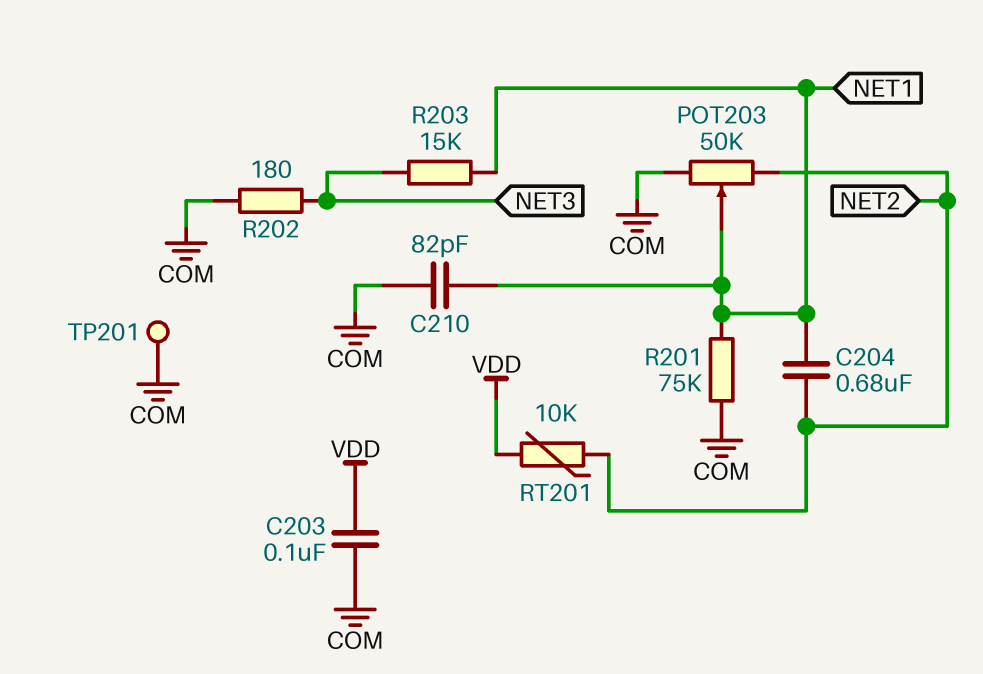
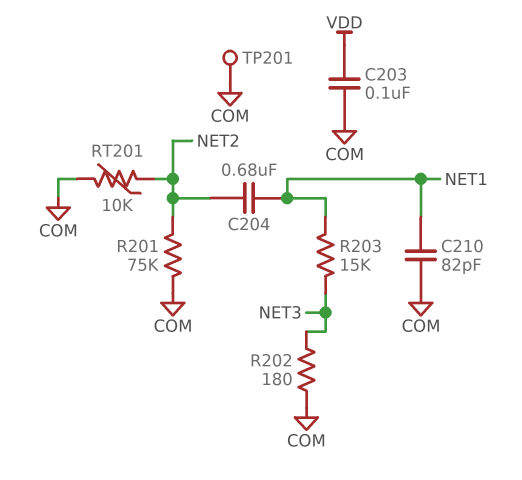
POT203: 50k (COM, NET2, wiper NET1) -> none
R201: 75k (COM, NET1) -> 75k (COM, NET2)
RT201: 10k (NET2, VDD) -> 10k (COM, NET2)

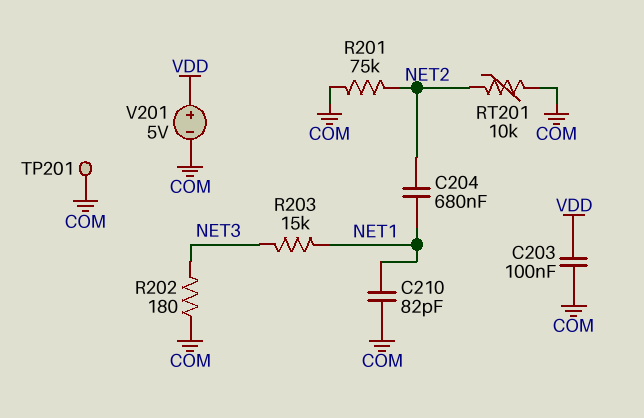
V201: none -> 5V (plus VDD, minus COM)

